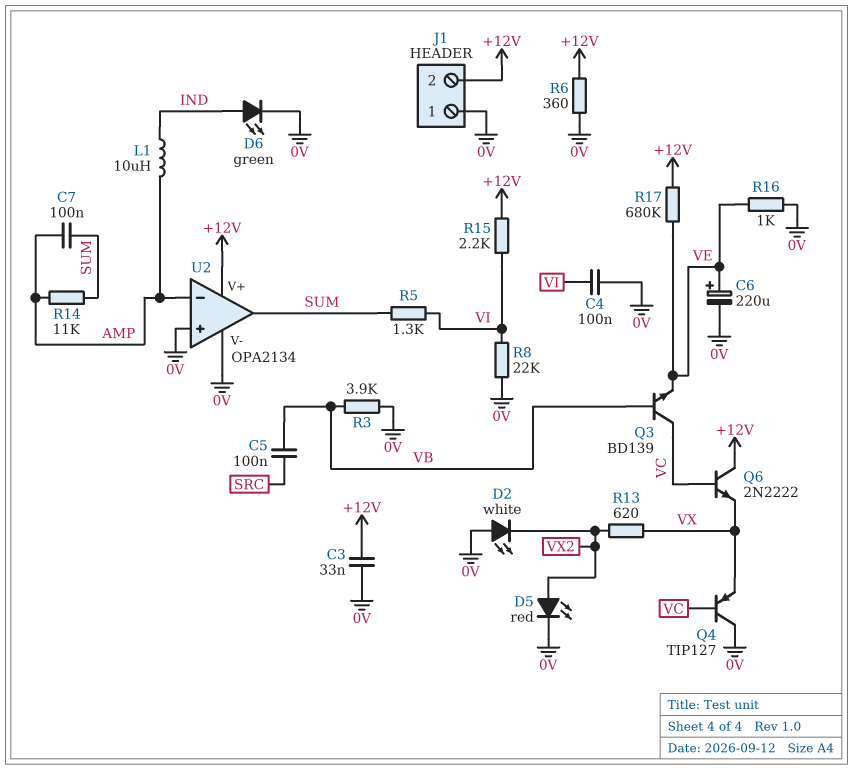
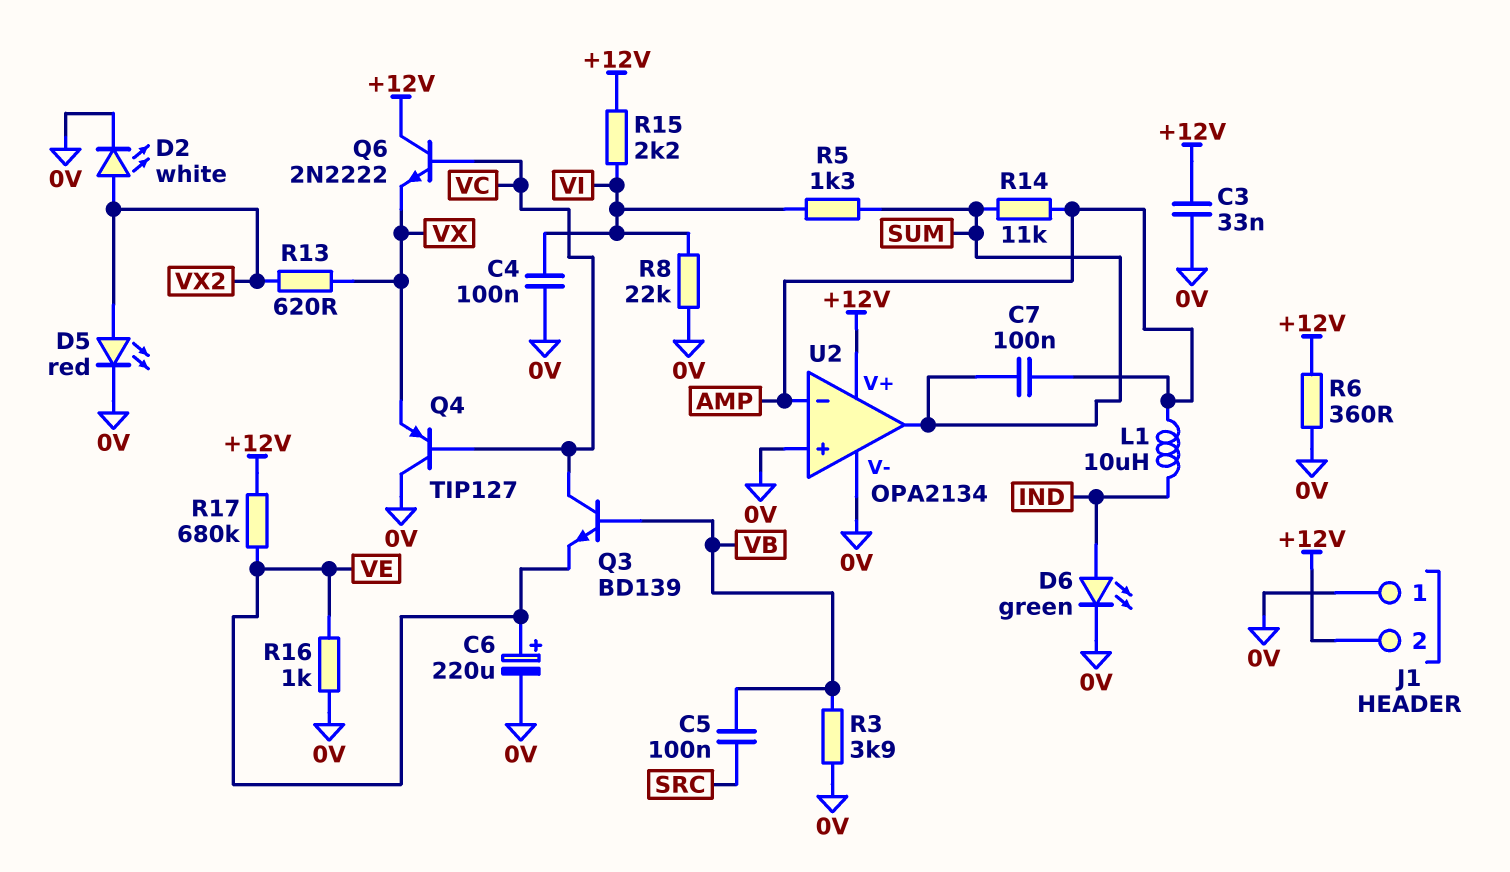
D2: LED white (A 0V, K VX2) -> LED white (A VX2, K 0V)

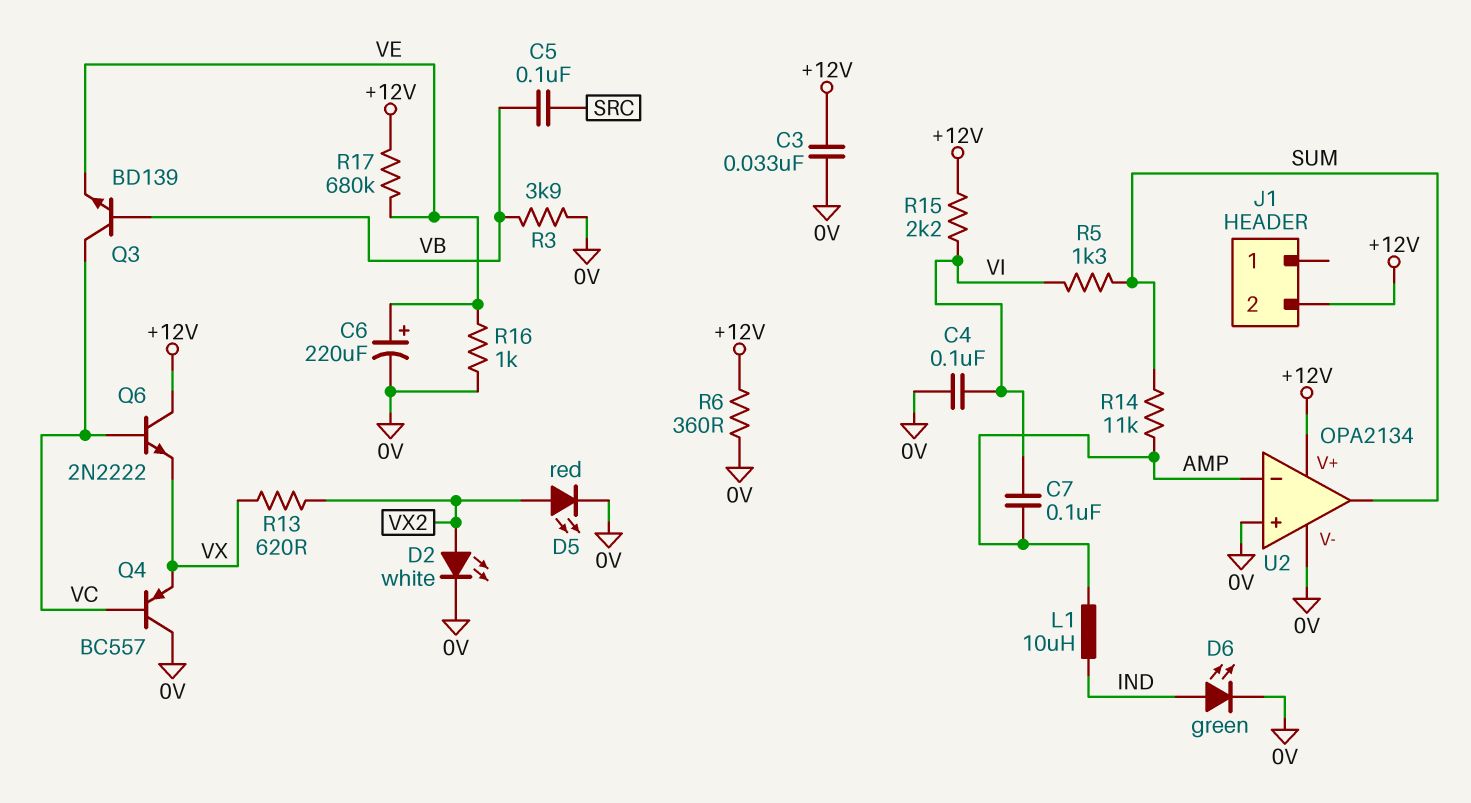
C7: 100nF (AMP, SUM) -> 100nF (AMP, VI)
J1 pin 1: 0V -> none
Q4: PNP TIP127 (B VC, C 0V, E VX) -> PNP BC557 (B VC, C 0V, E VX)
R8: 22k (0V, VI) -> none

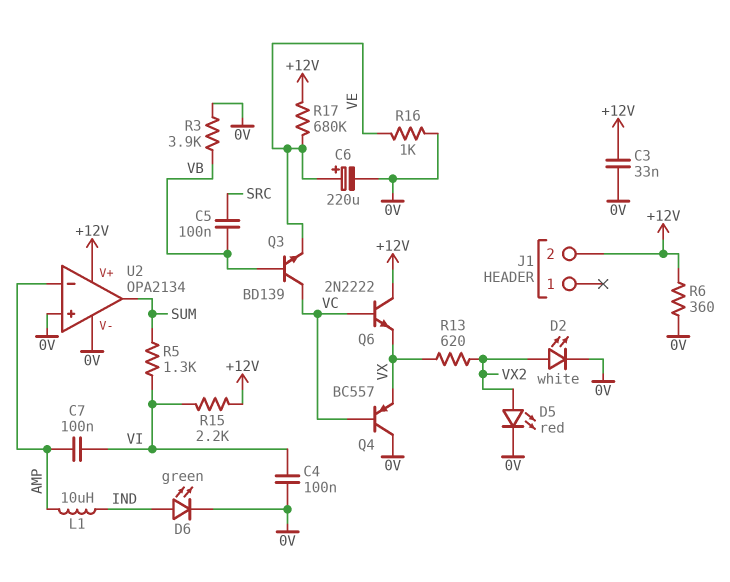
R14: 11k (AMP, SUM) -> none

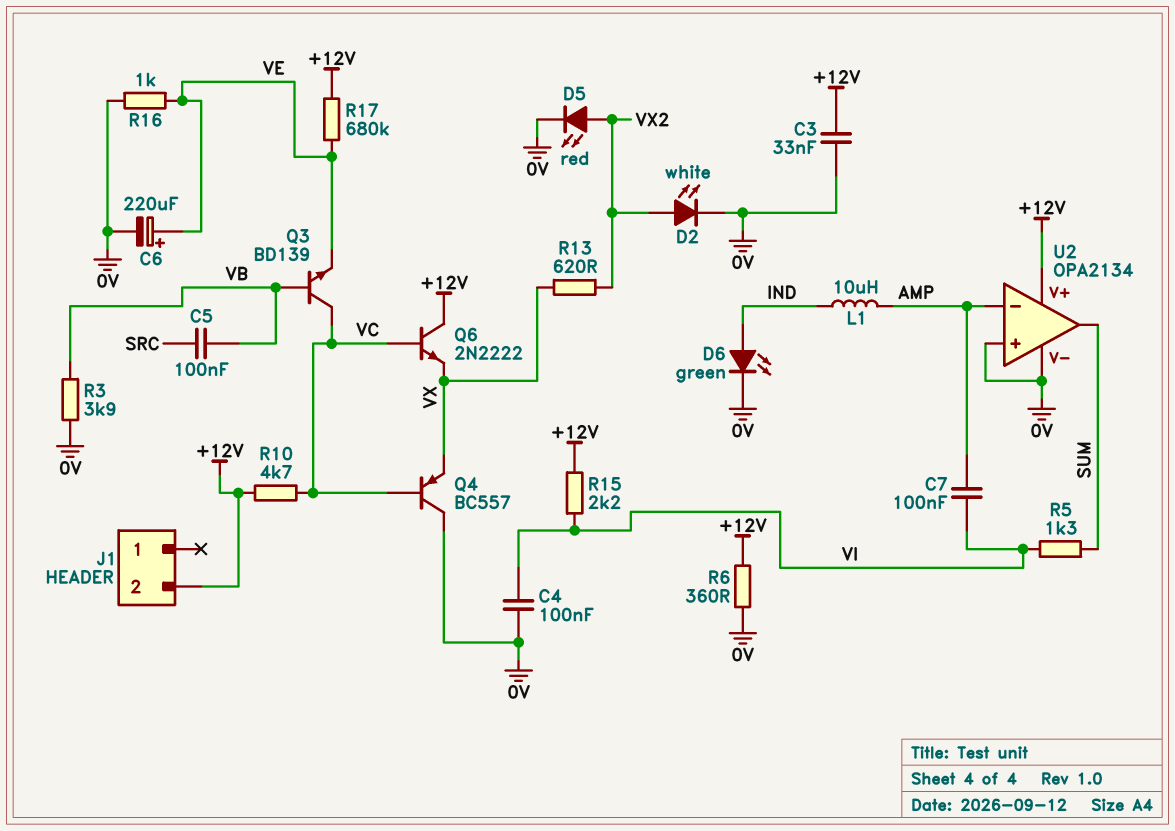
R10: none -> 4.7k (+12V, VC)

